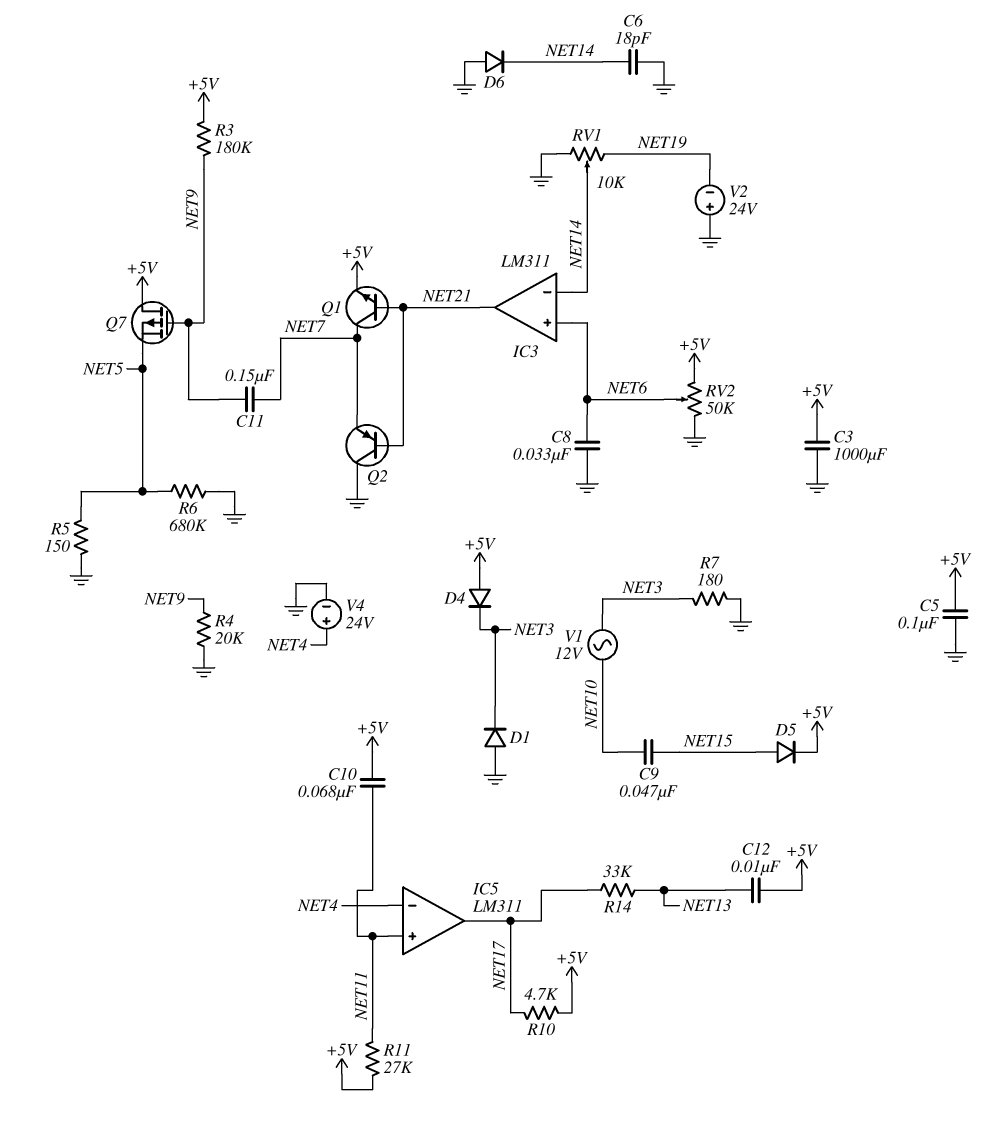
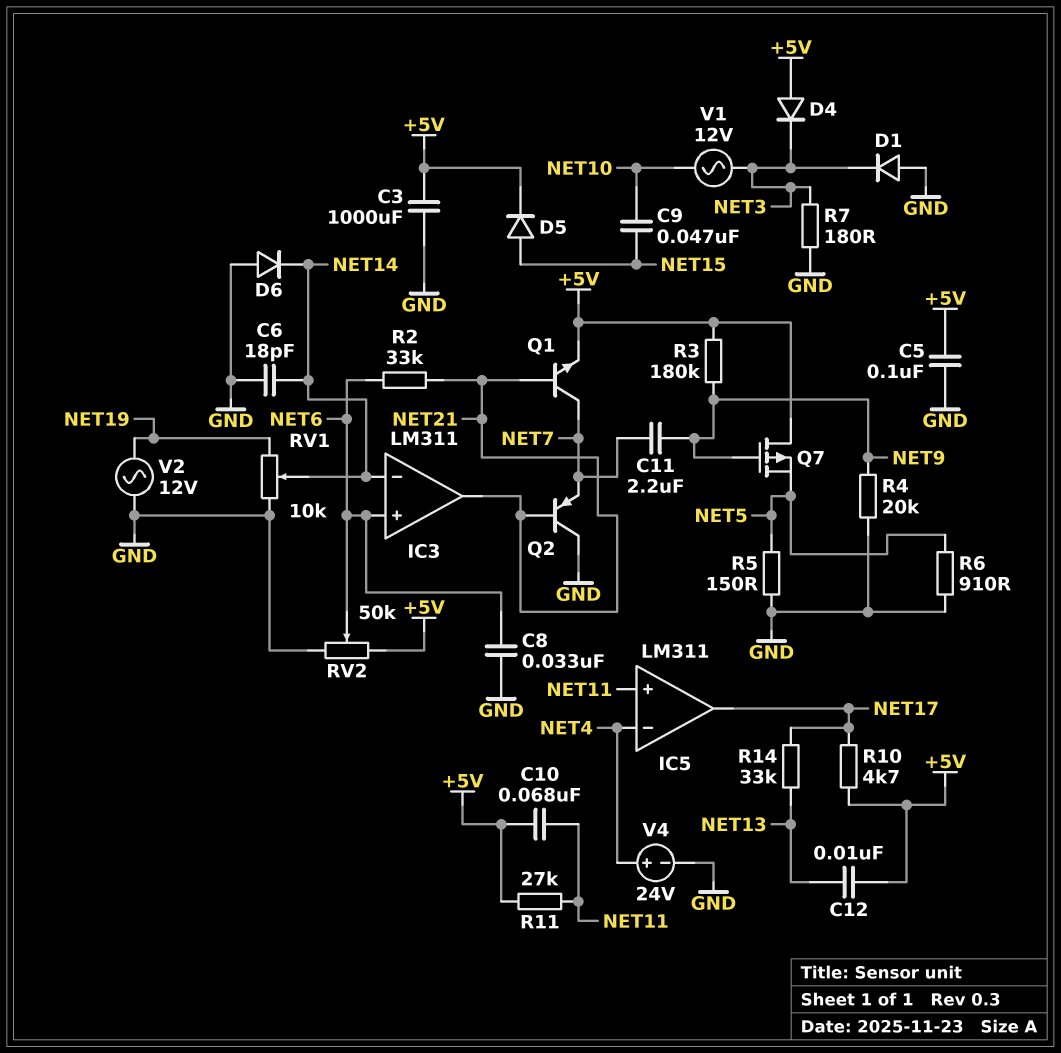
C11: 150nF (NET7, NET9) -> 2.2uF (NET7, NET9)
R2: none -> 33k (NET6, NET21)
R6: 680k (GND, NET5) -> 910 (GND, NET5)
V2: 24V (plus GND, minus NET19) -> AC 12V (GND, NET19)

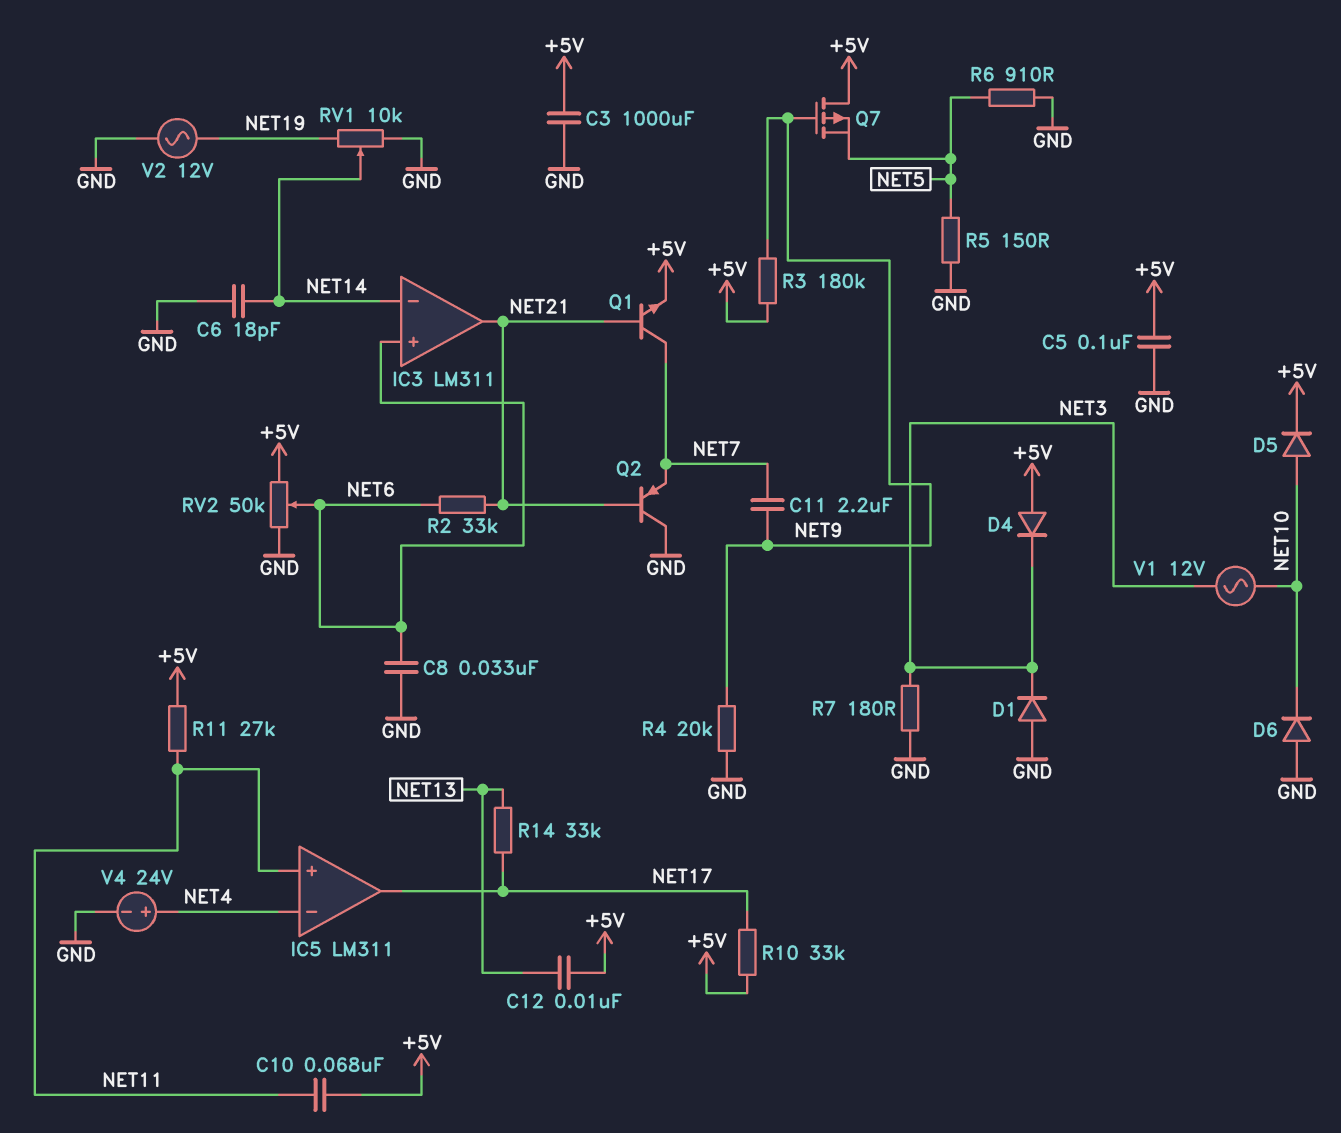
C9: 47nF (NET10, NET15) -> none
D5: diode (A NET15, K +5V) -> diode (A NET10, K +5V)
D6: diode (A GND, K NET14) -> diode (A GND, K NET10)
R10: 4.7k (+5V, NET17) -> 33k (+5V, NET17)

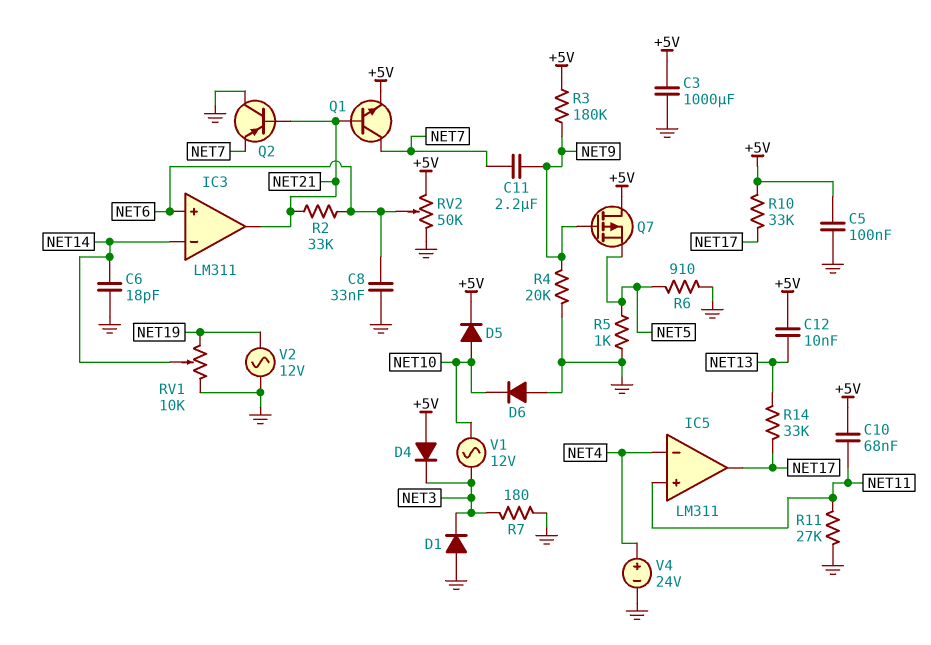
R5: 150 (GND, NET5) -> 1k (GND, NET5)
R11: 27k (+5V, NET11) -> 27k (GND, NET11)

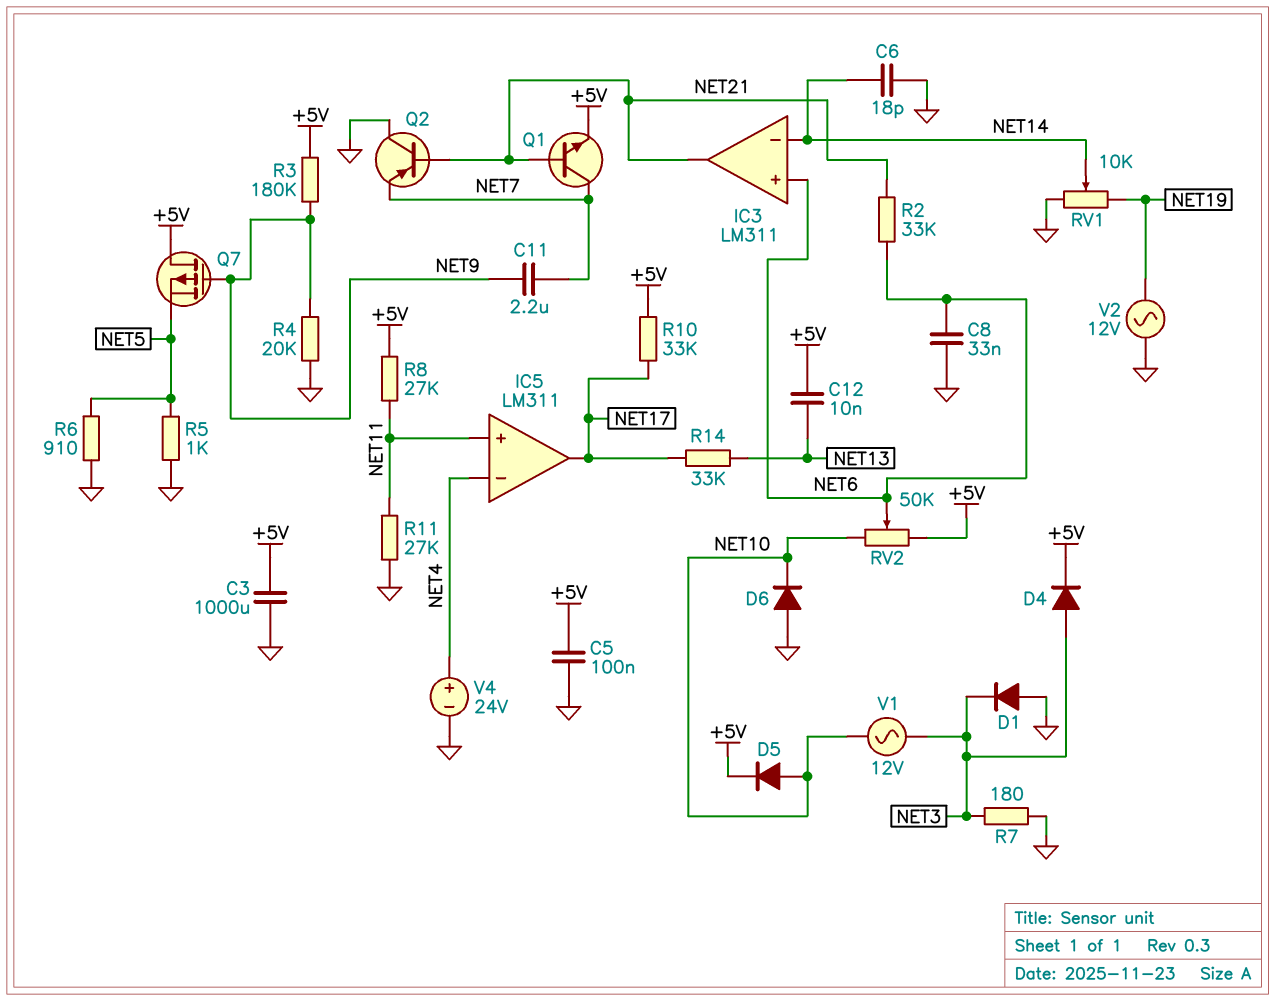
C10: 68nF (+5V, NET11) -> none
D4: diode (A +5V, K NET3) -> diode (A NET3, K +5V)
R8: none -> 27k (+5V, NET11)
RV2: 50k (+5V, GND, wiper NET6) -> 50k (+5V, NET10, wiper NET6)

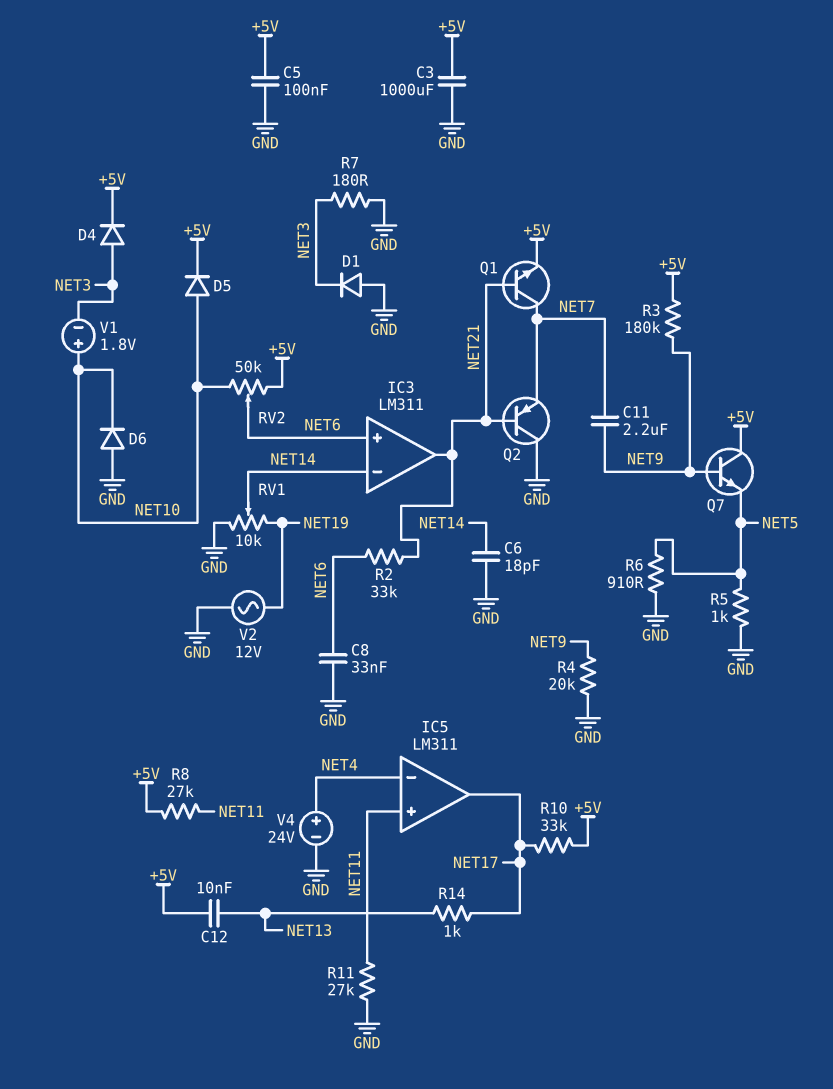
Q7: PMOS (G NET9, D +5V, S NET5) -> NPN (B NET9, C +5V, E NET5)
R14: 33k (NET13, NET17) -> 1k (NET13, NET17)
V1: AC 12V (NET3, NET10) -> 1.8V (plus NET10, minus NET3)

